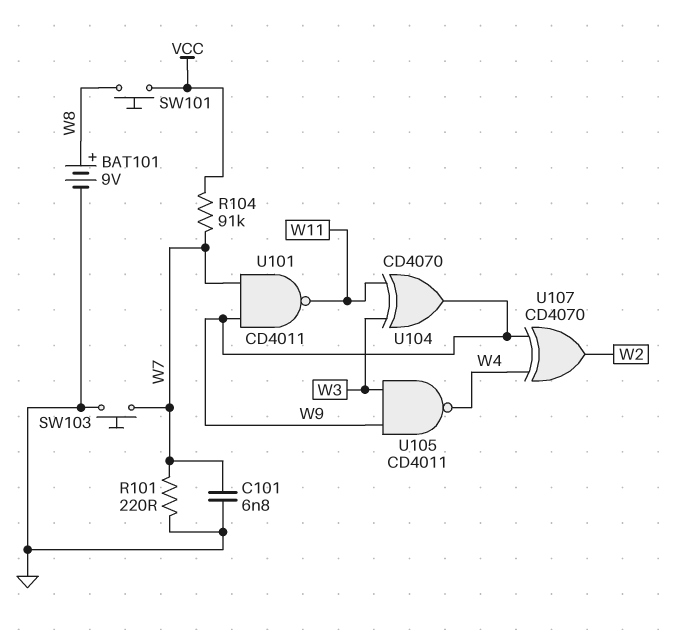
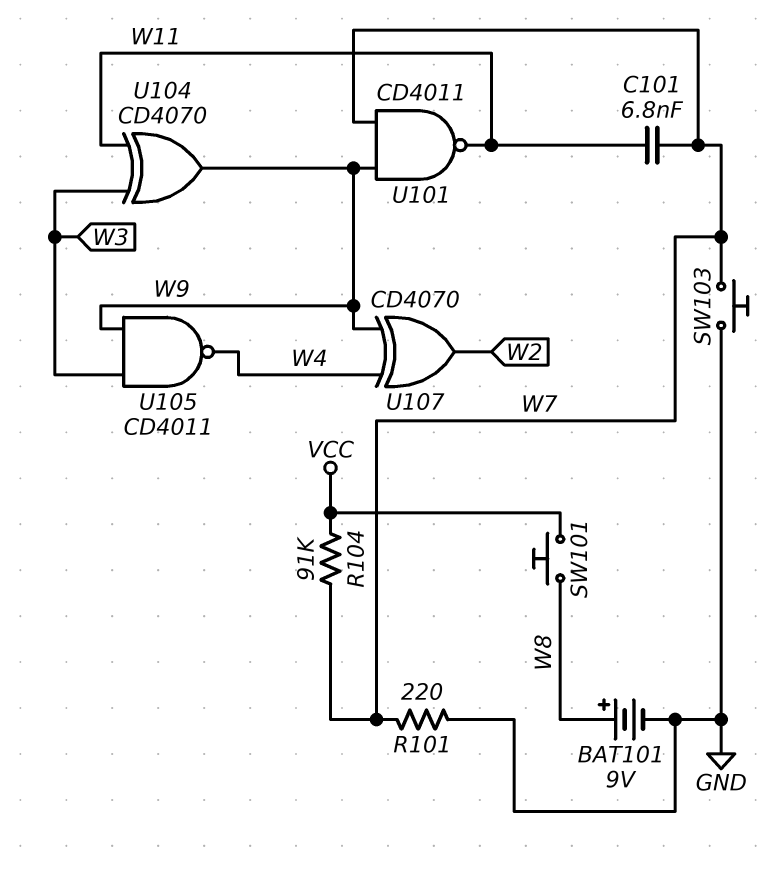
C101: 6.8nF (GND, W7) -> 6.8nF (W7, W11)

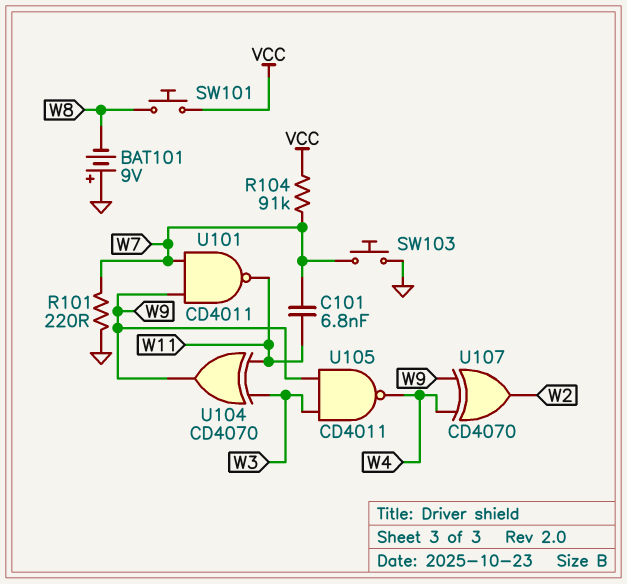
BAT101: 9V (plus W8, minus GND) -> 9V (plus GND, minus W8)

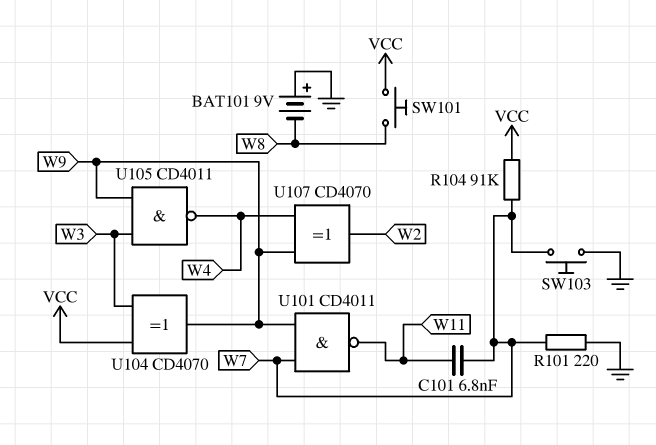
U104: XOR CD4070 (in W3, in W11, out W9) -> XOR CD4070 (in VCC, in W3, out W9)

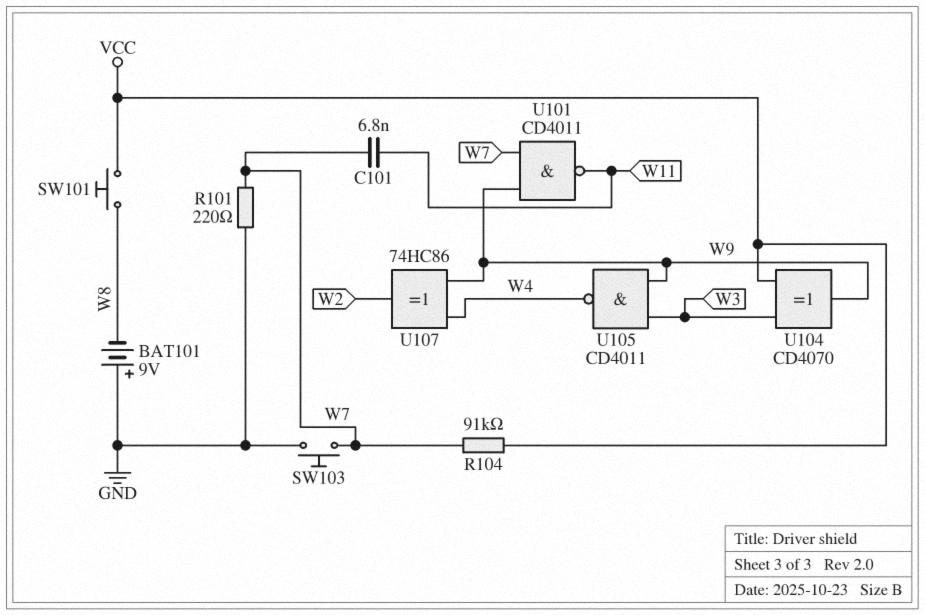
U107: XOR CD4070 (in W4, in W9, out W2) -> XOR 74HC86 (in W4, in W9, out W2)

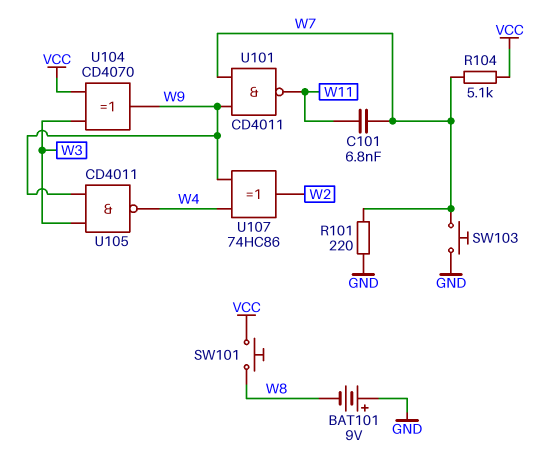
R104: 91k (VCC, W7) -> 5.1k (VCC, W7)

